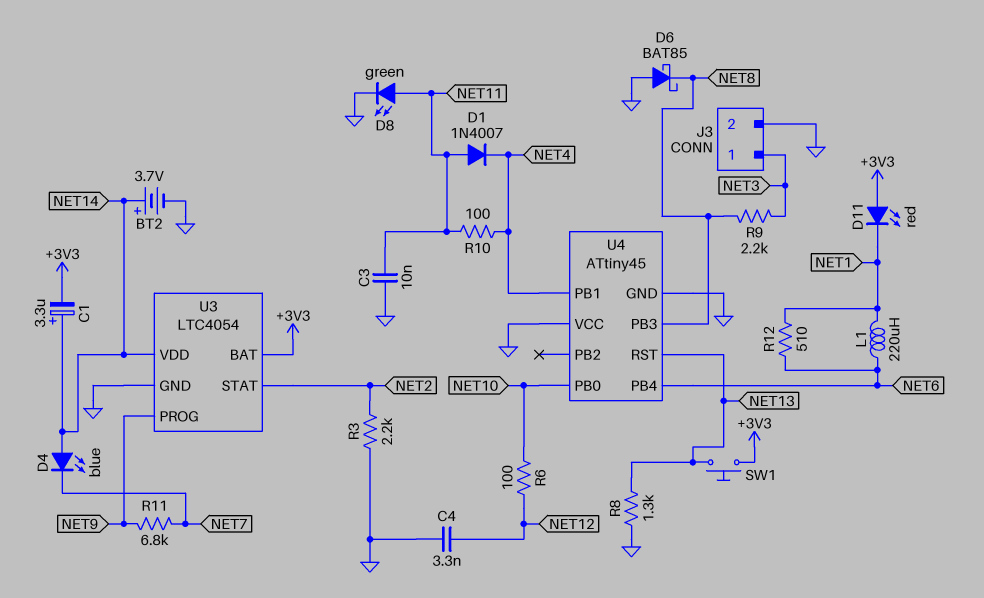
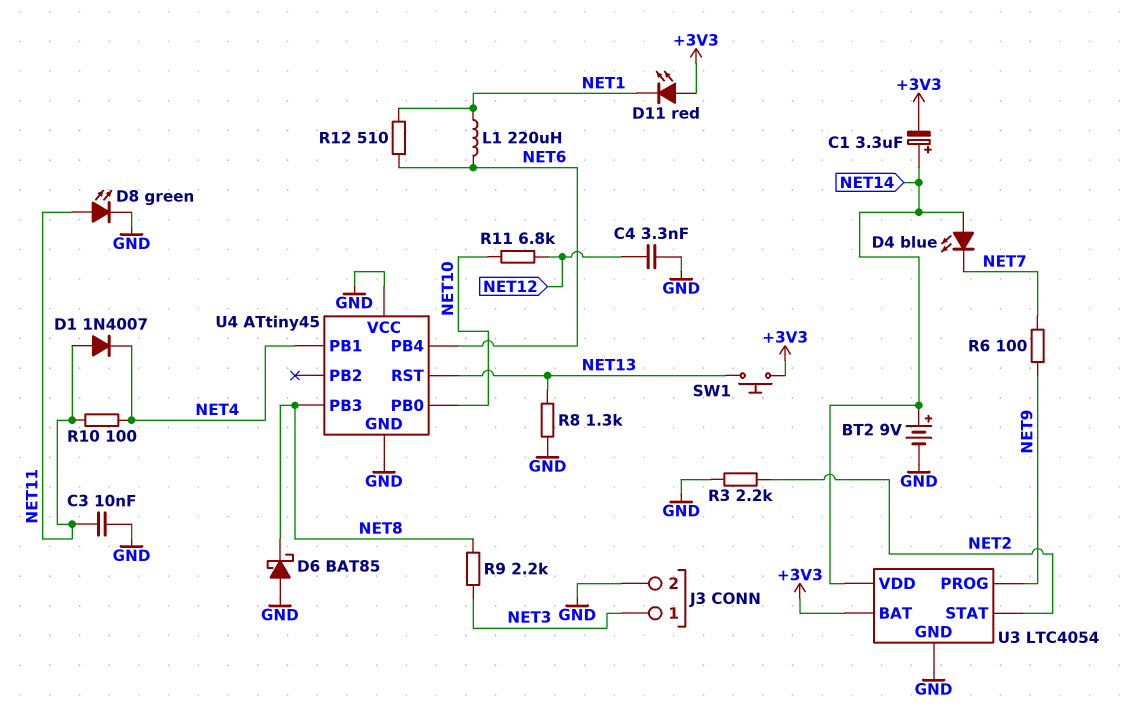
BT2: 3.7V (plus NET14, minus GND) -> 9V (plus NET14, minus GND)
R6: 100 (NET10, NET12) -> 100 (NET7, NET9)
R11: 6.8k (NET7, NET9) -> 6.8k (NET10, NET12)

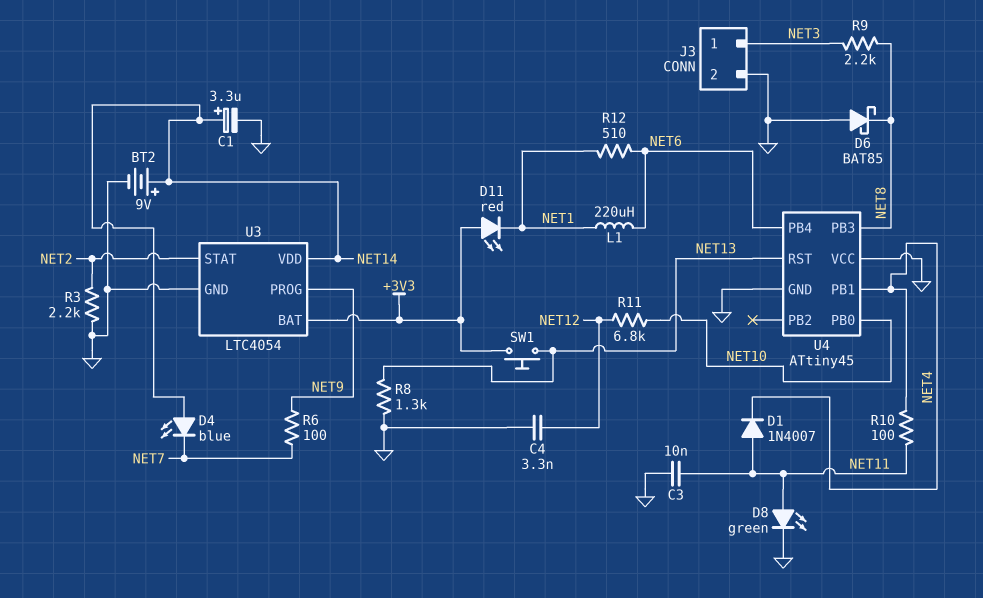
C1: 3.3uF (plus NET14, minus +3V3) -> 3.3uF (plus NET14, minus GND)

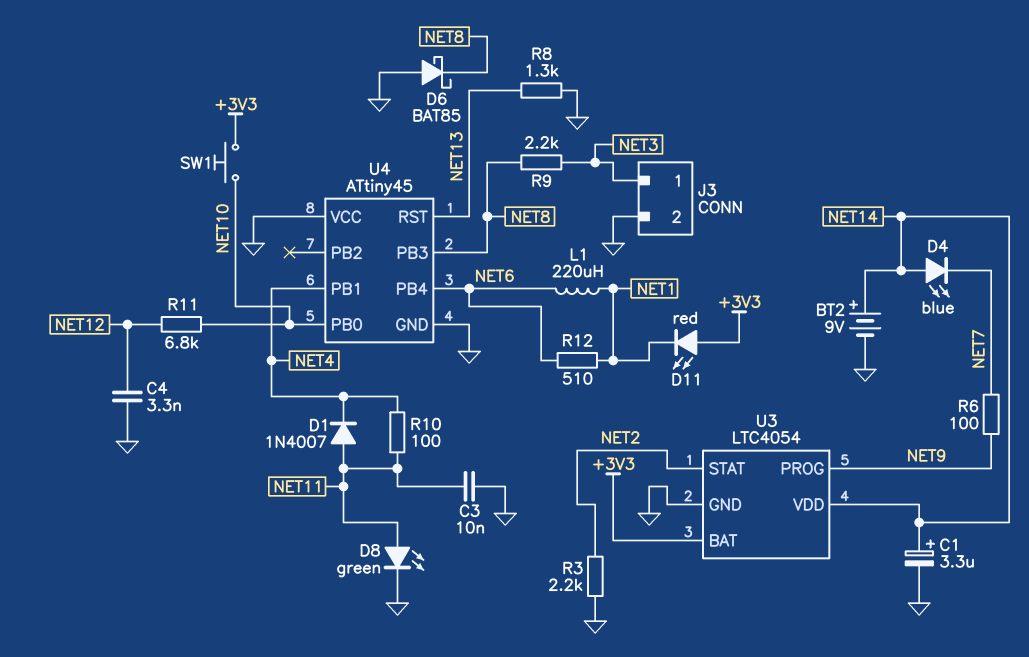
SW1: button (+3V3, NET13) -> button (+3V3, NET10)

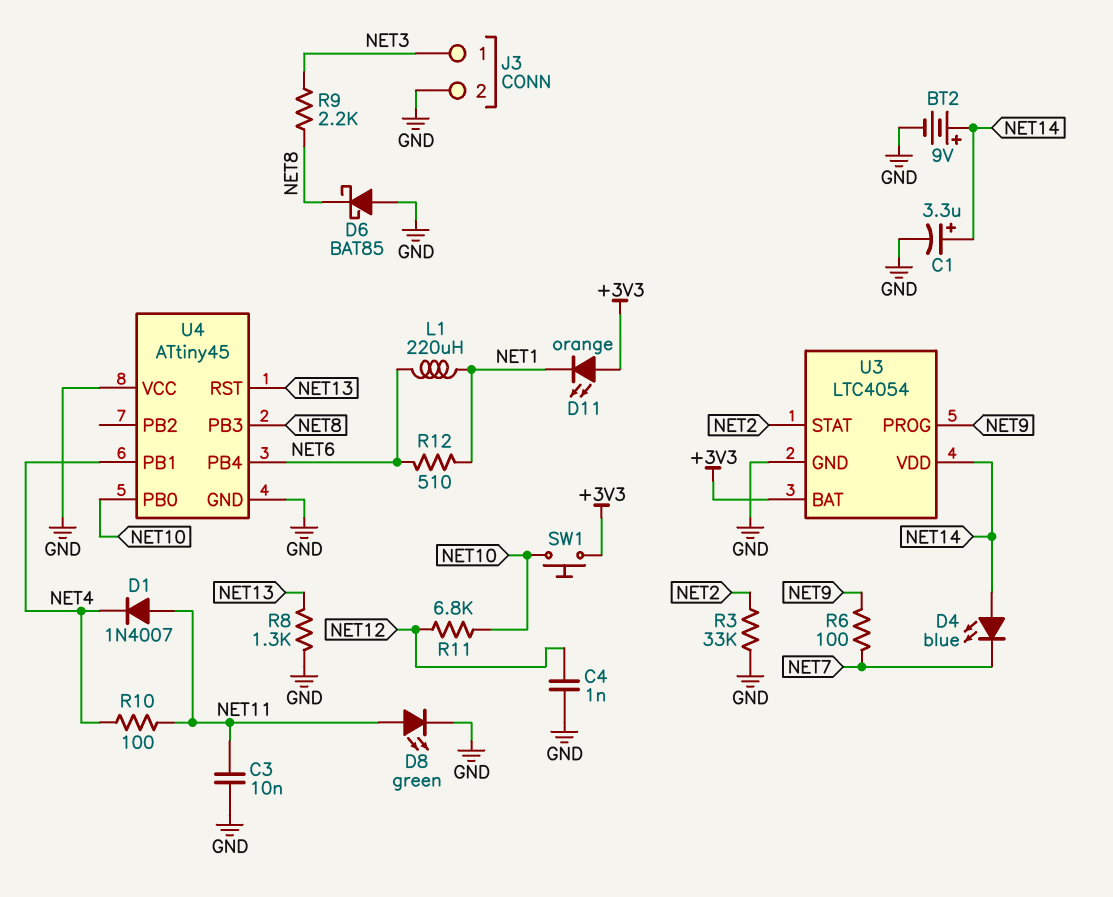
C4: 3.3nF (GND, NET12) -> 1nF (GND, NET12)
D11: LED red (A +3V3, K NET1) -> LED orange (A +3V3, K NET1)
R3: 2.2k (GND, NET2) -> 33k (GND, NET2)

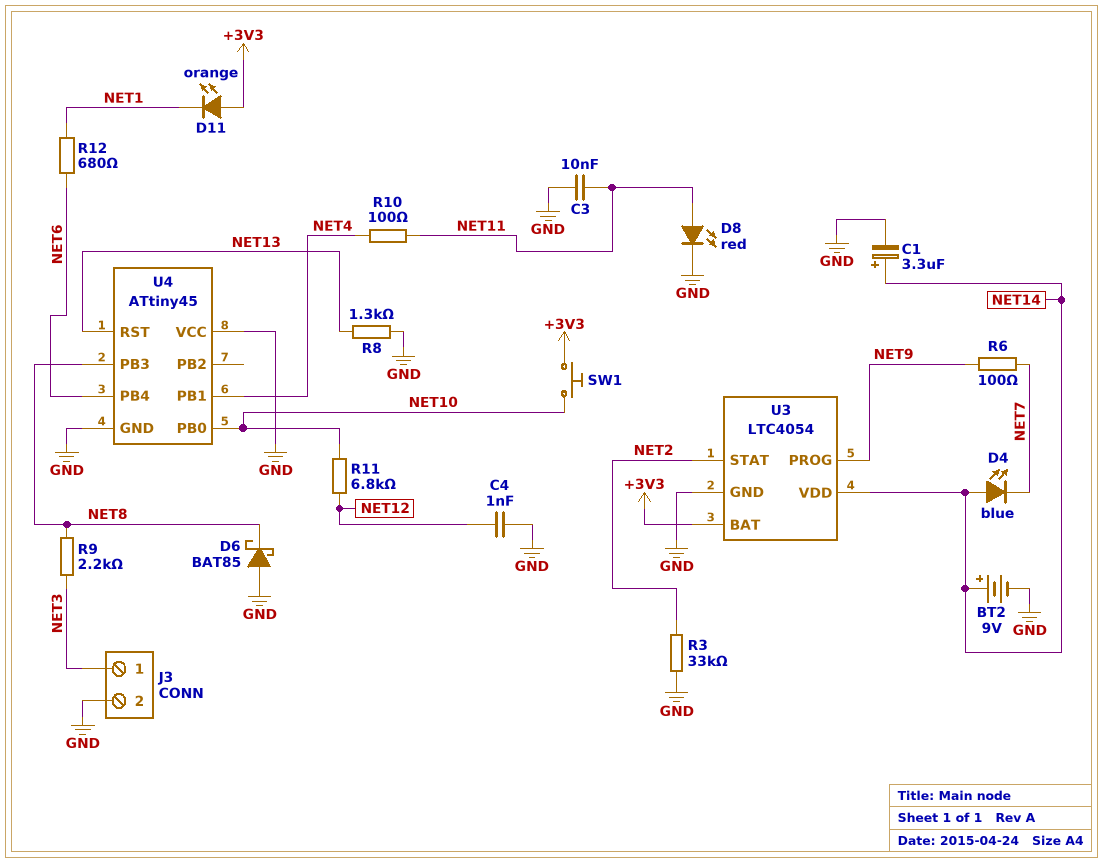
D1: diode 1N4007 (A NET11, K NET4) -> none
D8: LED green (A NET11, K GND) -> LED red (A NET11, K GND)
L1: 220uH (NET1, NET6) -> none
R12: 510 (NET1, NET6) -> 680 (NET1, NET6)

